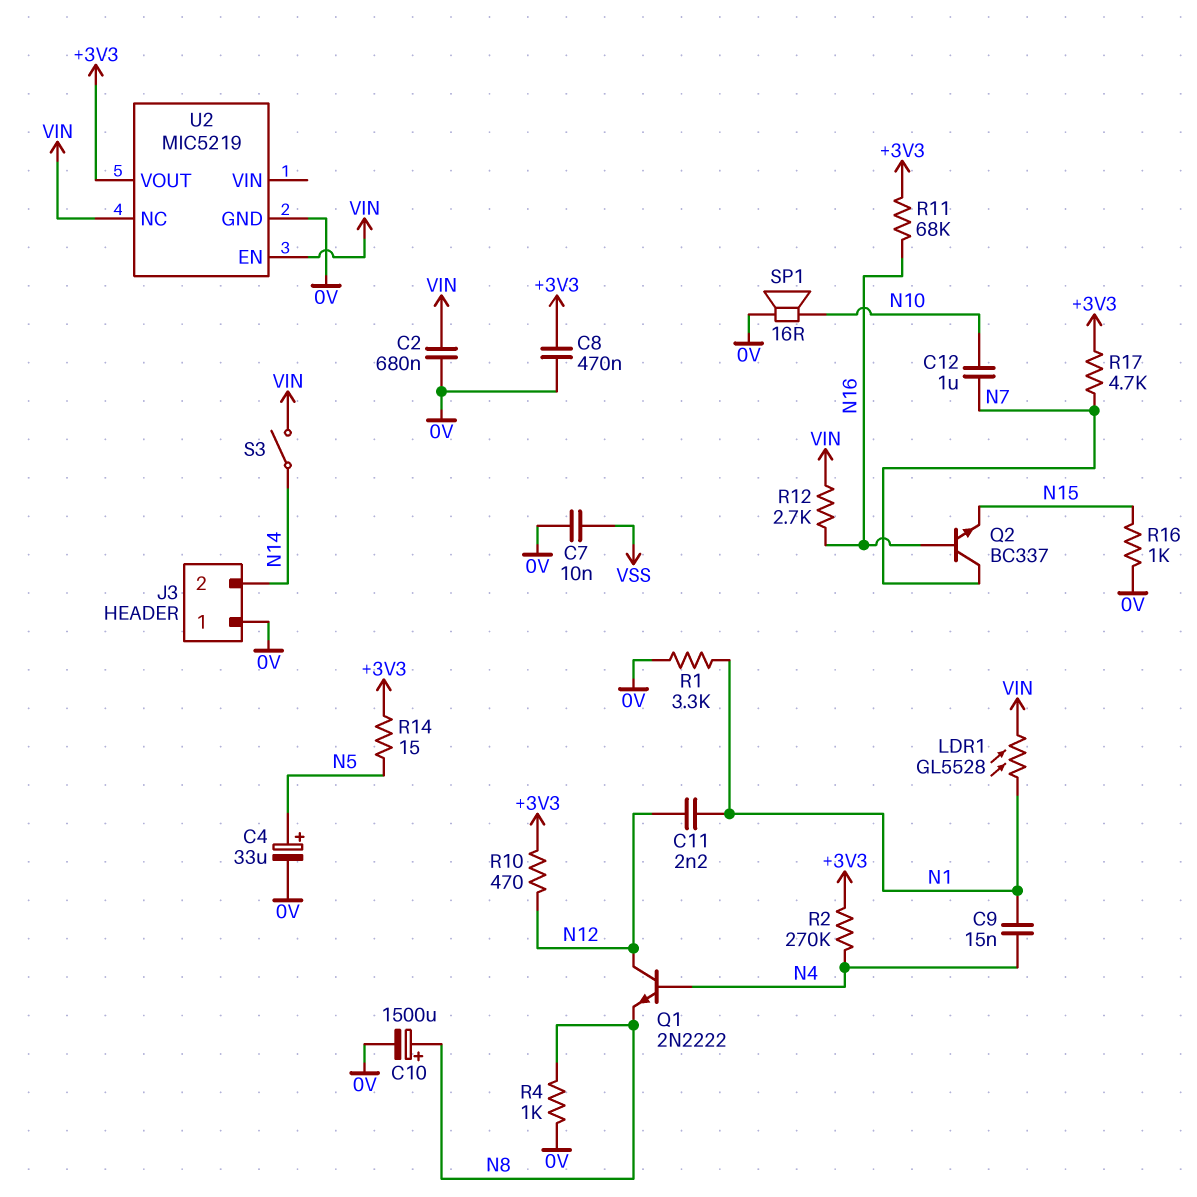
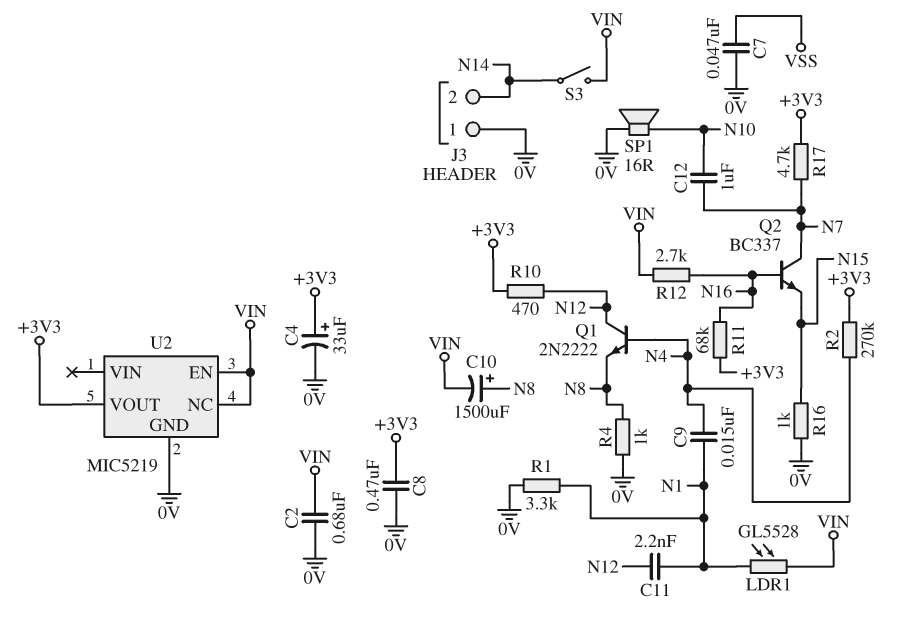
C4: 33uF (plus N5, minus 0V) -> 33uF (plus +3V3, minus 0V)
C7: 10nF (0V, VSS) -> 47nF (0V, VSS)
C10: 1500uF (plus N8, minus 0V) -> 1500uF (plus N8, minus VIN)
R14: 15 (+3V3, N5) -> none

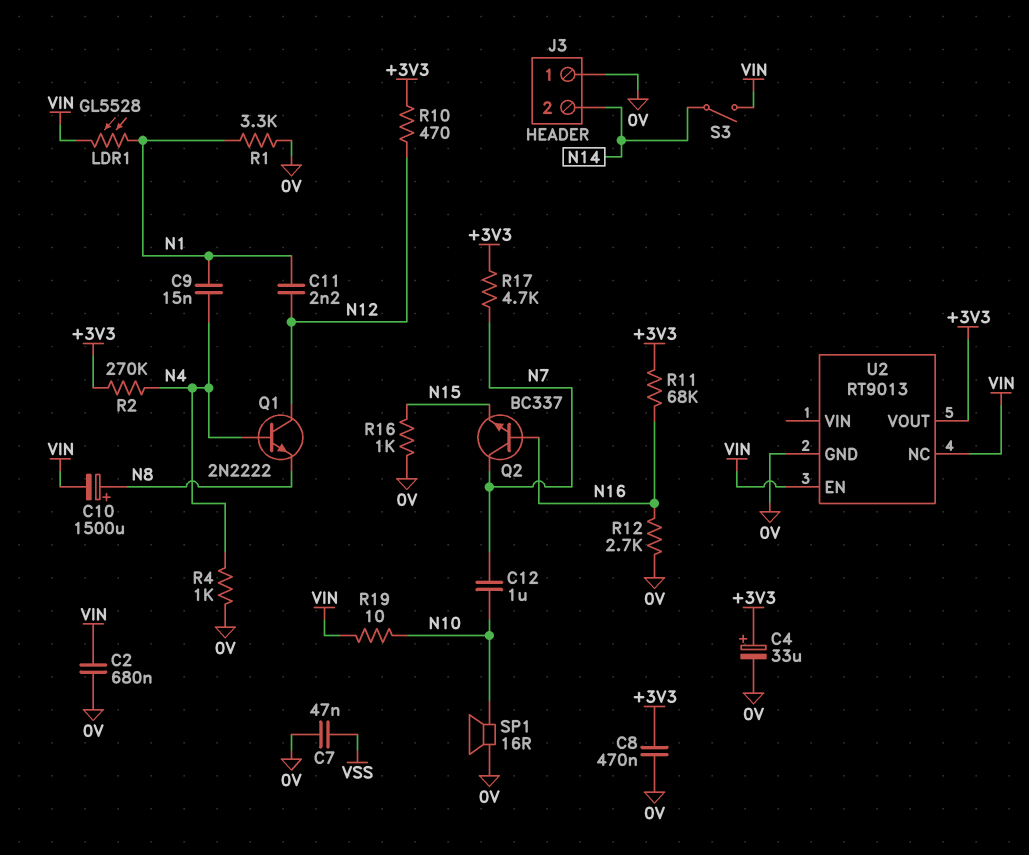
R4: 1k (0V, N8) -> 1k (0V, N4)
R12: 2.7k (N16, VIN) -> 2.7k (0V, N16)
R19: none -> 10 (N10, VIN)
U2: MIC5219 -> RT9013

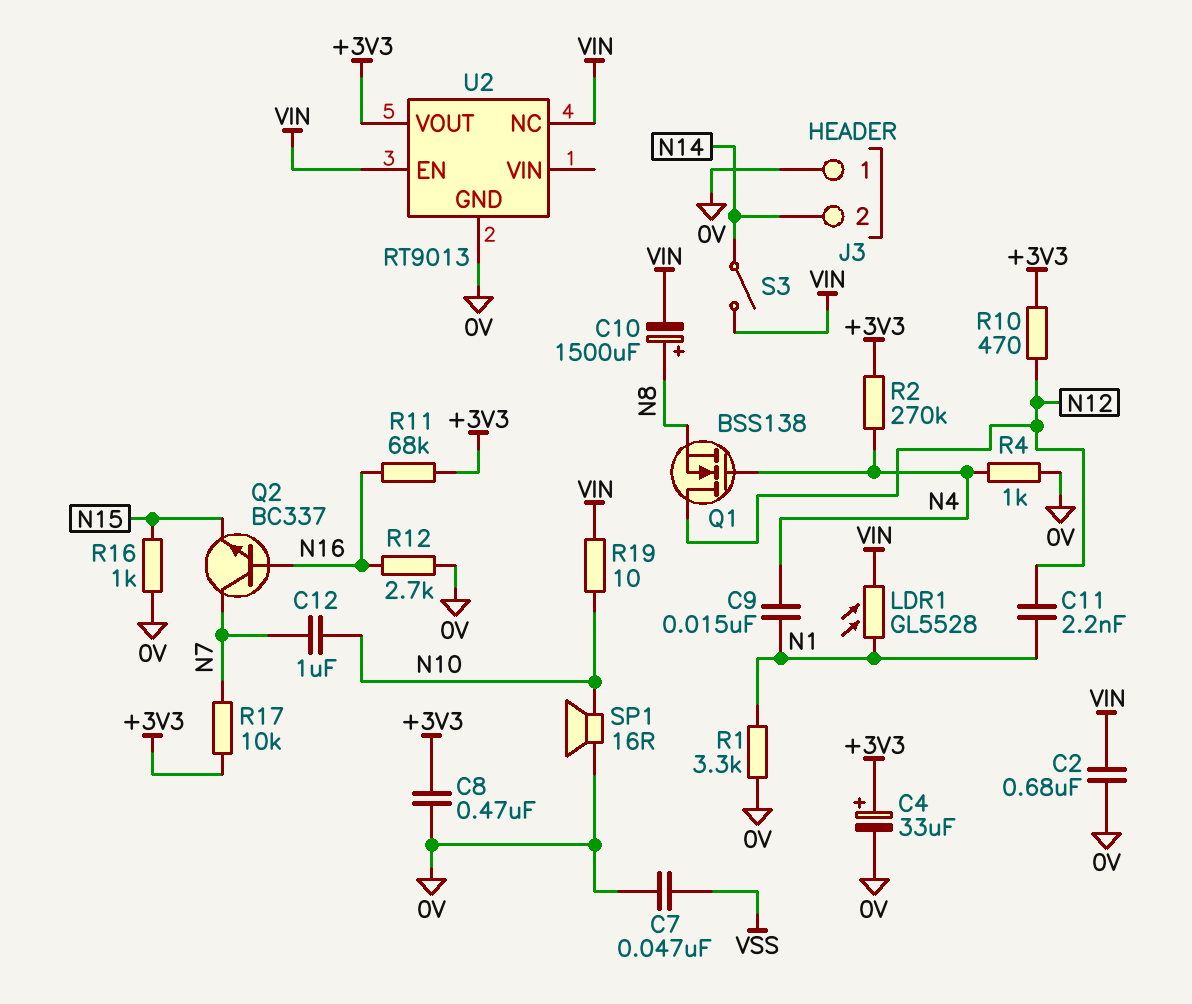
Q1: NPN 2N2222 (B N4, C N12, E N8) -> NMOS BSS138 (G N4, D N12, S N8)
R17: 4.7k (+3V3, N7) -> 10k (+3V3, N7)

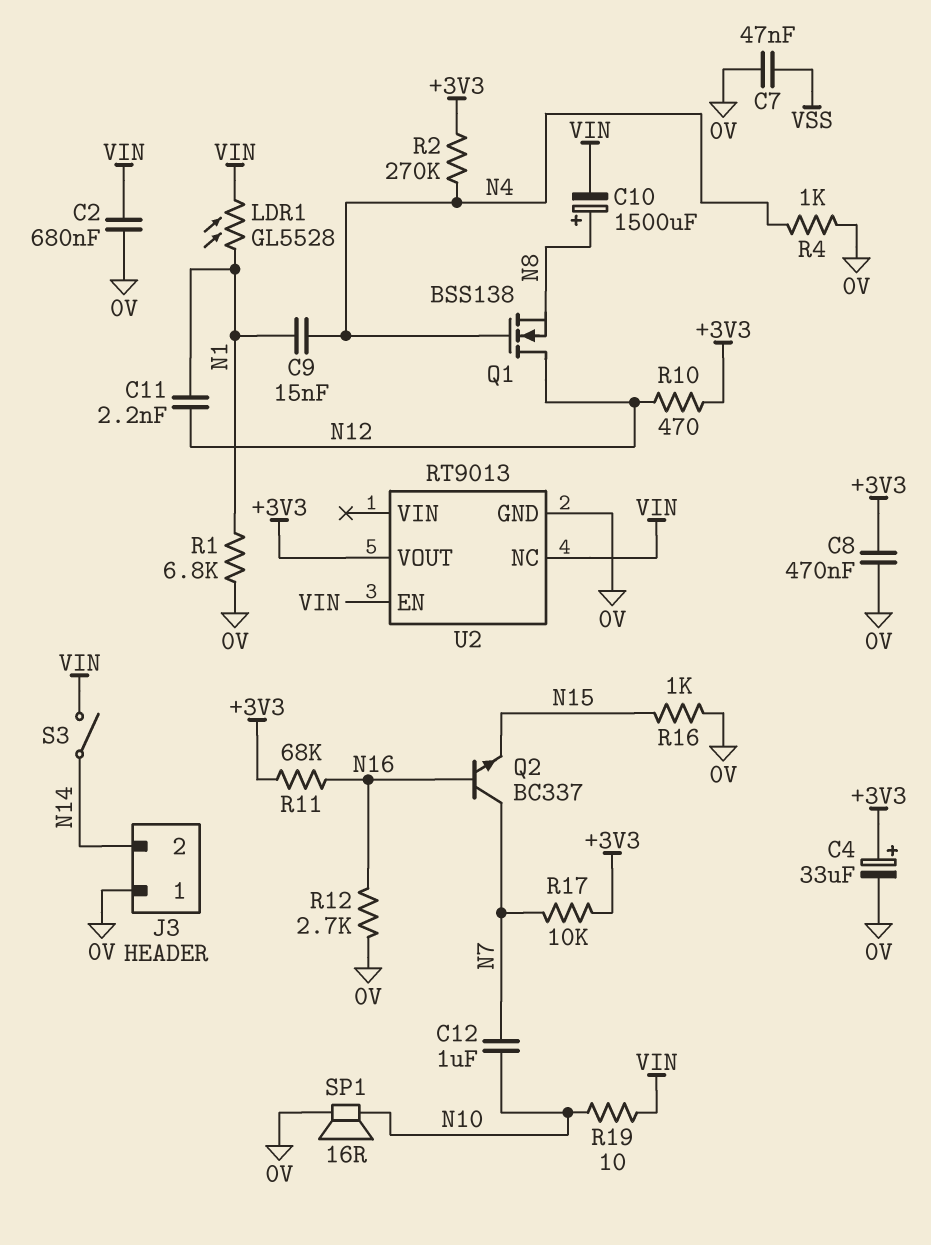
R1: 3.3k (0V, N1) -> 6.8k (0V, N1)

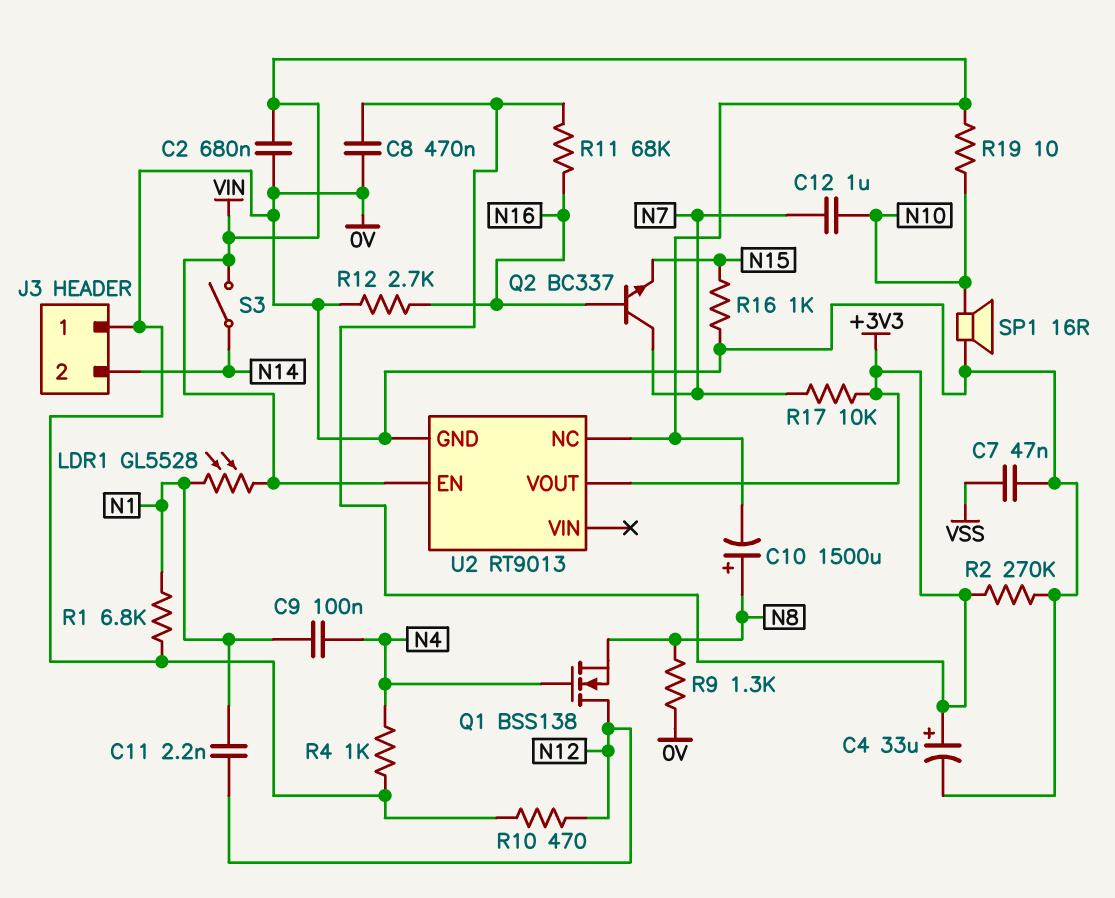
C9: 15nF (N1, N4) -> 100nF (N1, N4)
R2: 270k (+3V3, N4) -> 270k (+3V3, 0V)
R9: none -> 1.3k (0V, N8)
R10: 470 (+3V3, N12) -> 470 (0V, N12)

